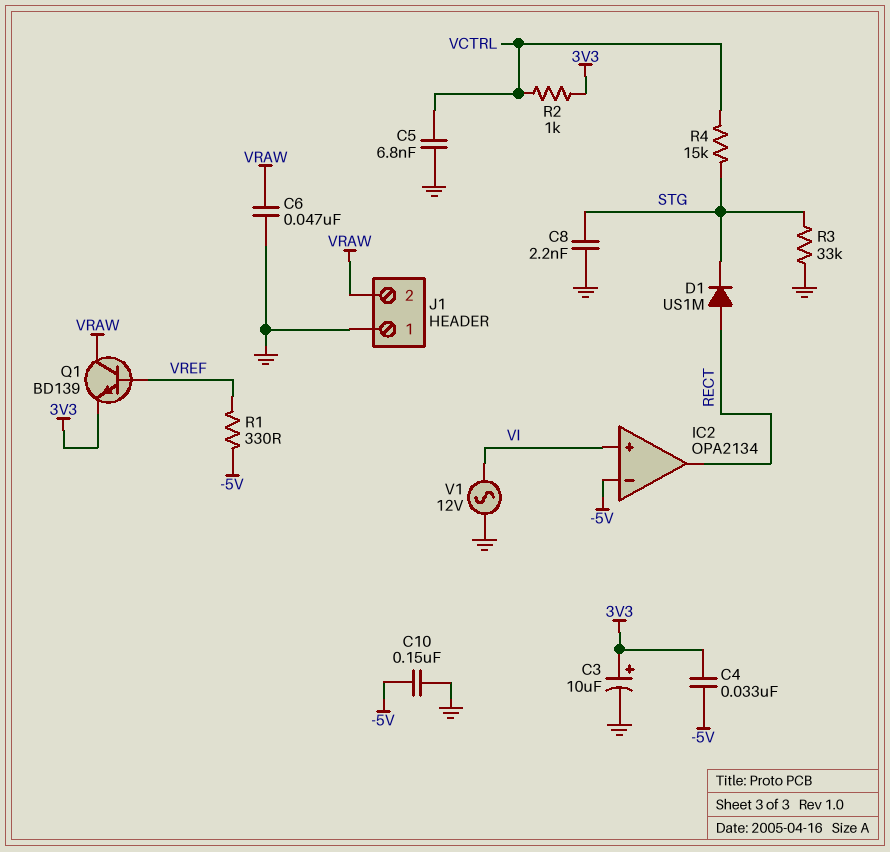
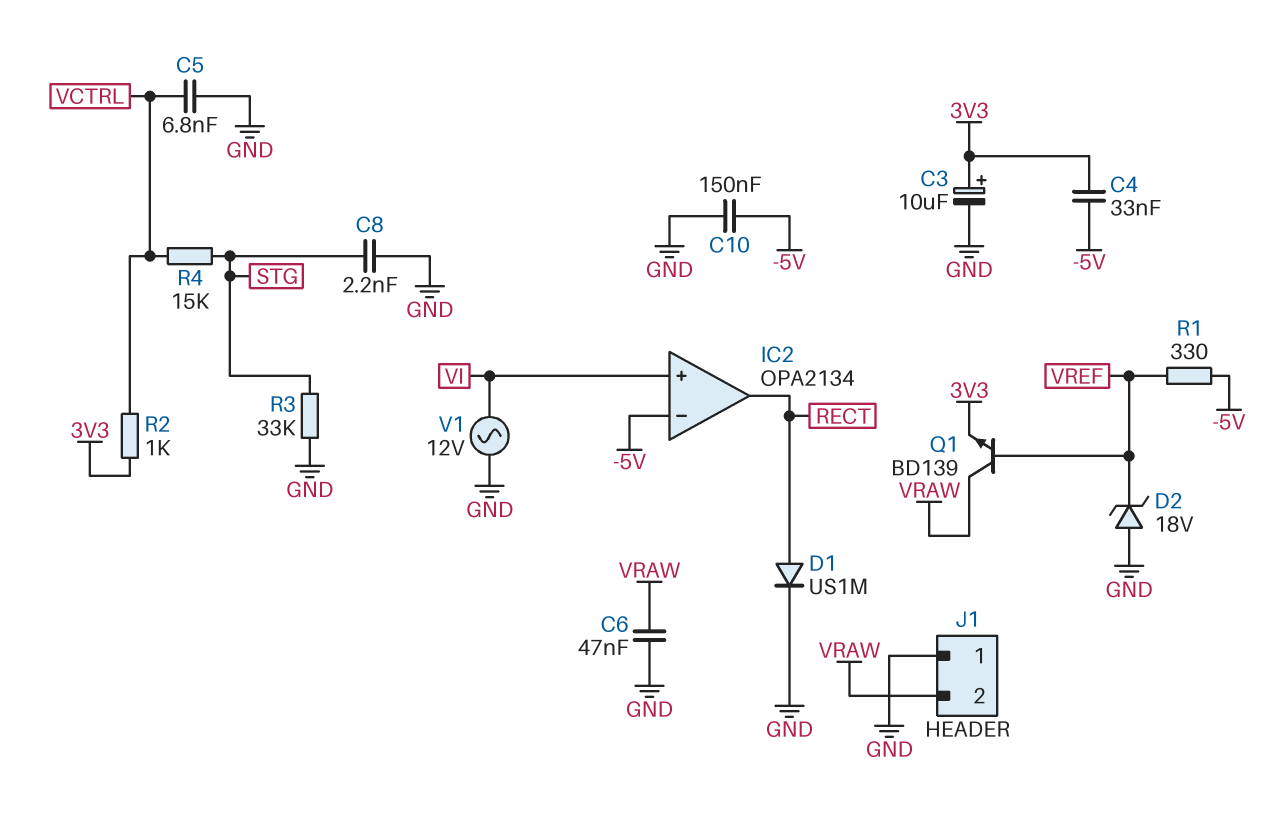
D1: diode US1M (A RECT, K STG) -> diode US1M (A RECT, K GND)
D2: none -> zener 18V (A GND, K VREF)

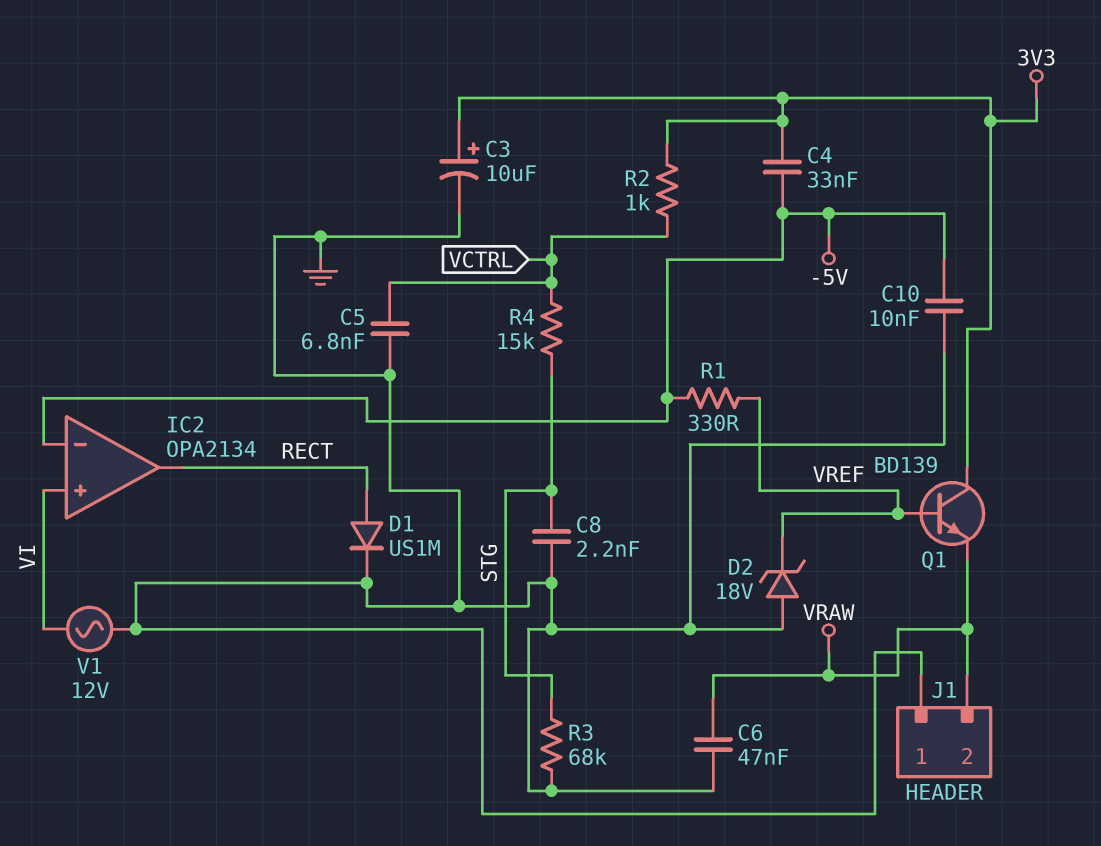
C10: 150nF (-5V, GND) -> 10nF (-5V, GND)
Q1: NPN BD139 (B VREF, C VRAW, E 3V3) -> NPN BD139 (B VREF, C 3V3, E VRAW)
R3: 33k (GND, STG) -> 68k (GND, STG)

